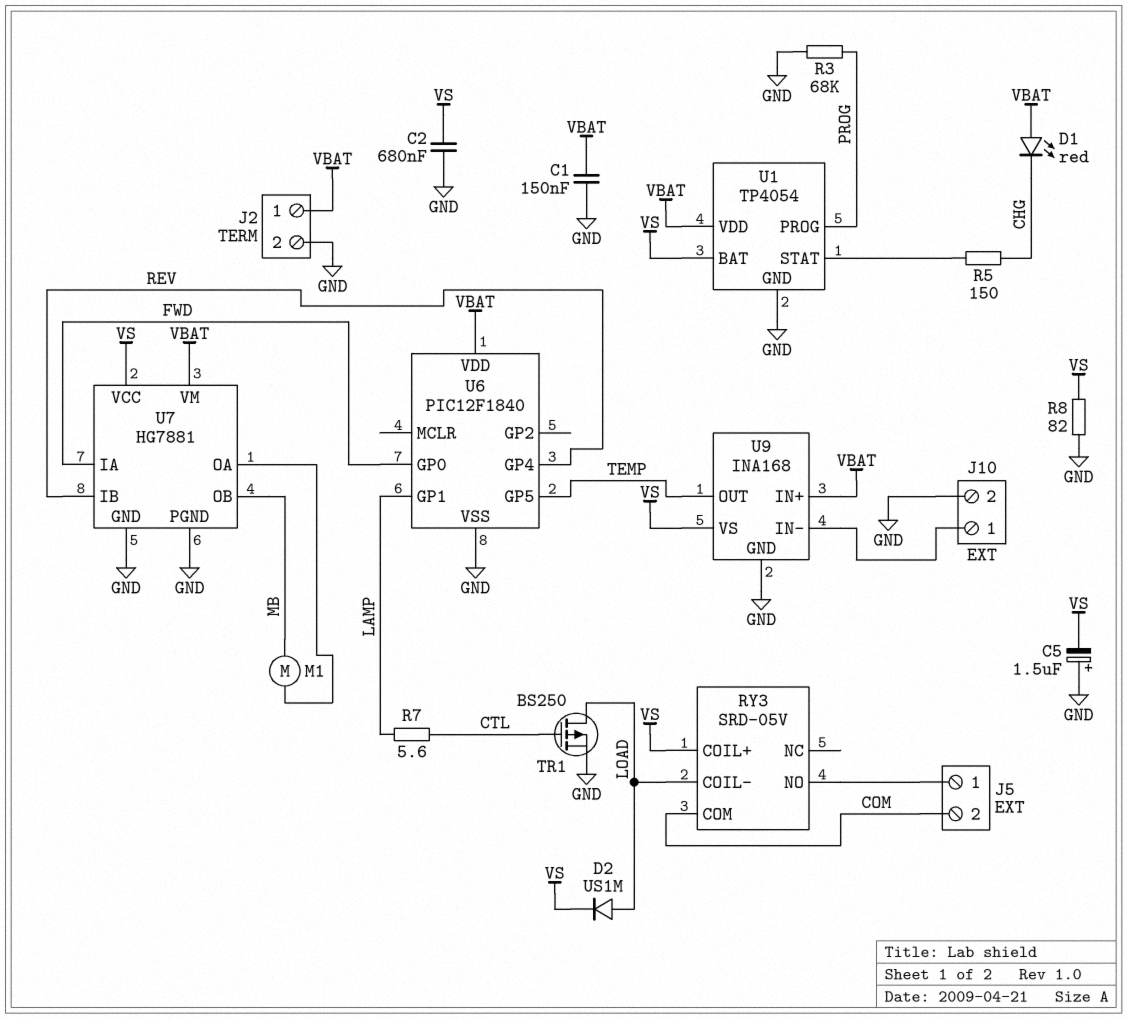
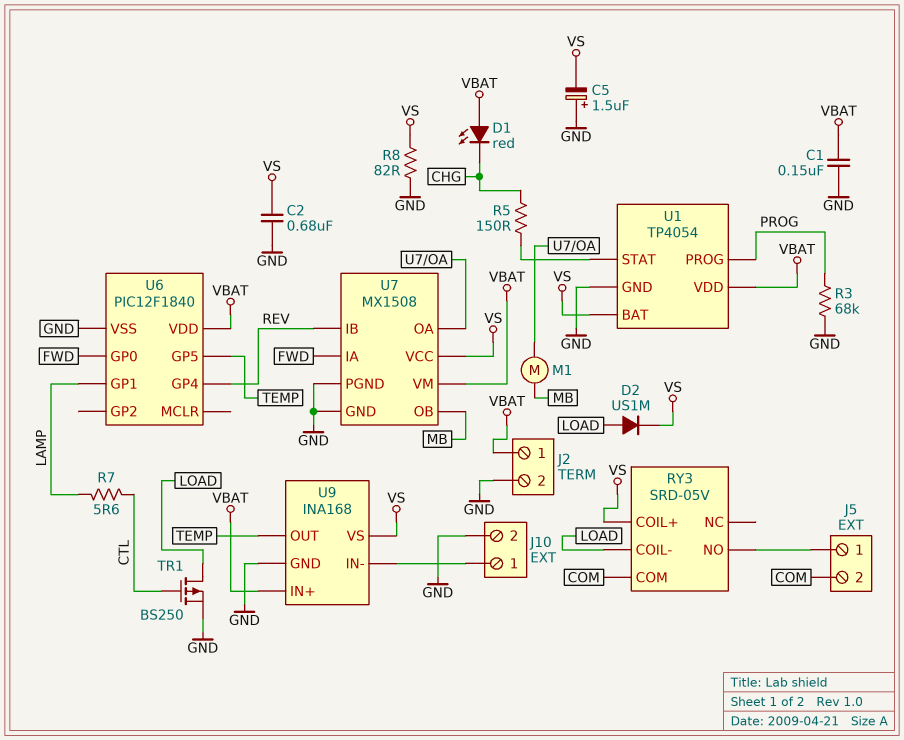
U7: HG7881 -> MX1508

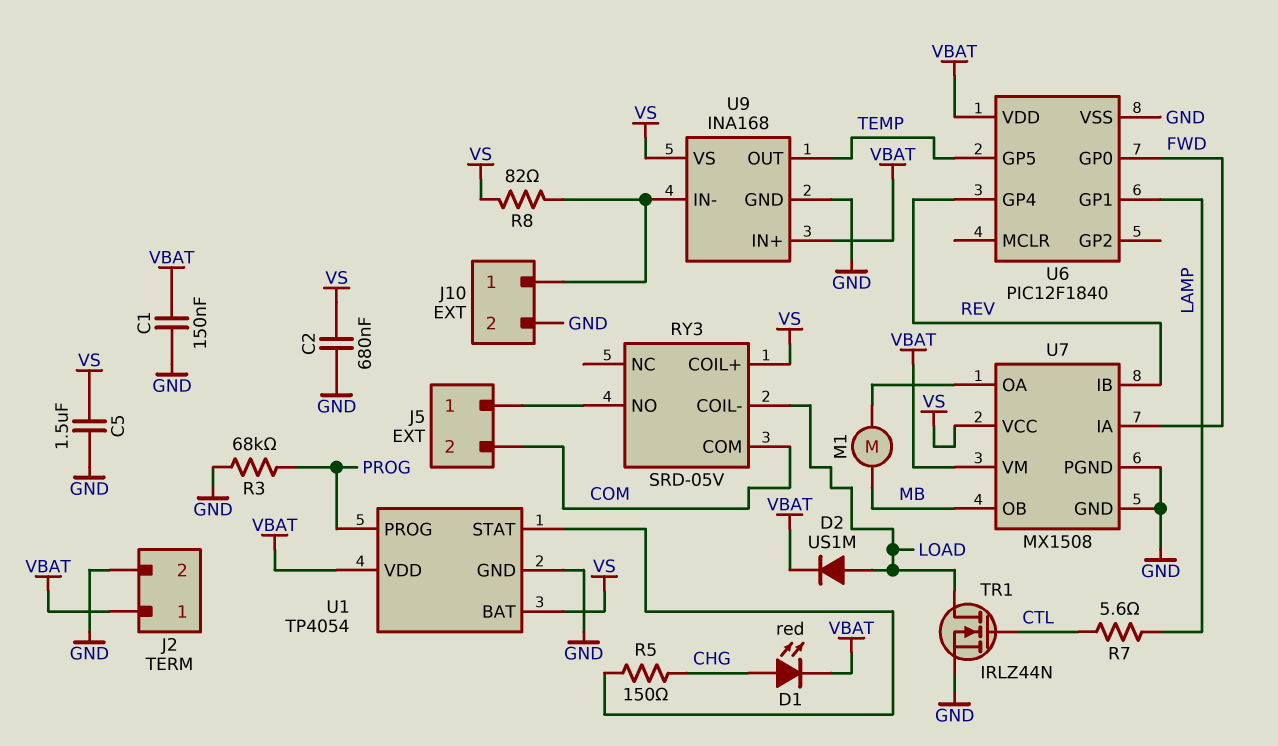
C5: 1.5uF (plus GND, minus VS) -> 1.5uF (GND, VS)
D1: LED red (A VBAT, K CHG) -> LED red (A CHG, K VBAT)
D2: diode US1M (A LOAD, K VS) -> diode US1M (A LOAD, K VBAT)
R8: 82 (GND, VS) -> 82 (J10/1, VS)
TR1: PMOS BS250 (G CTL, D LOAD, S GND) -> NMOS IRLZ44N (G CTL, D LOAD, S GND)

